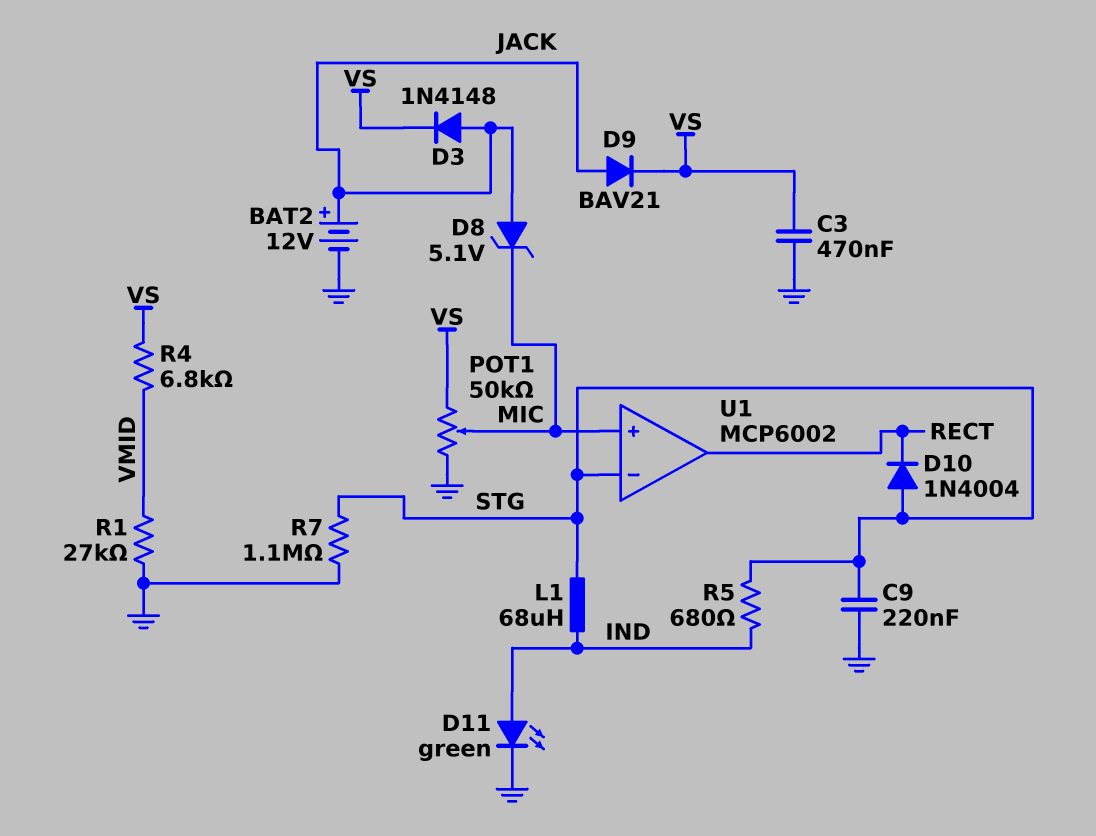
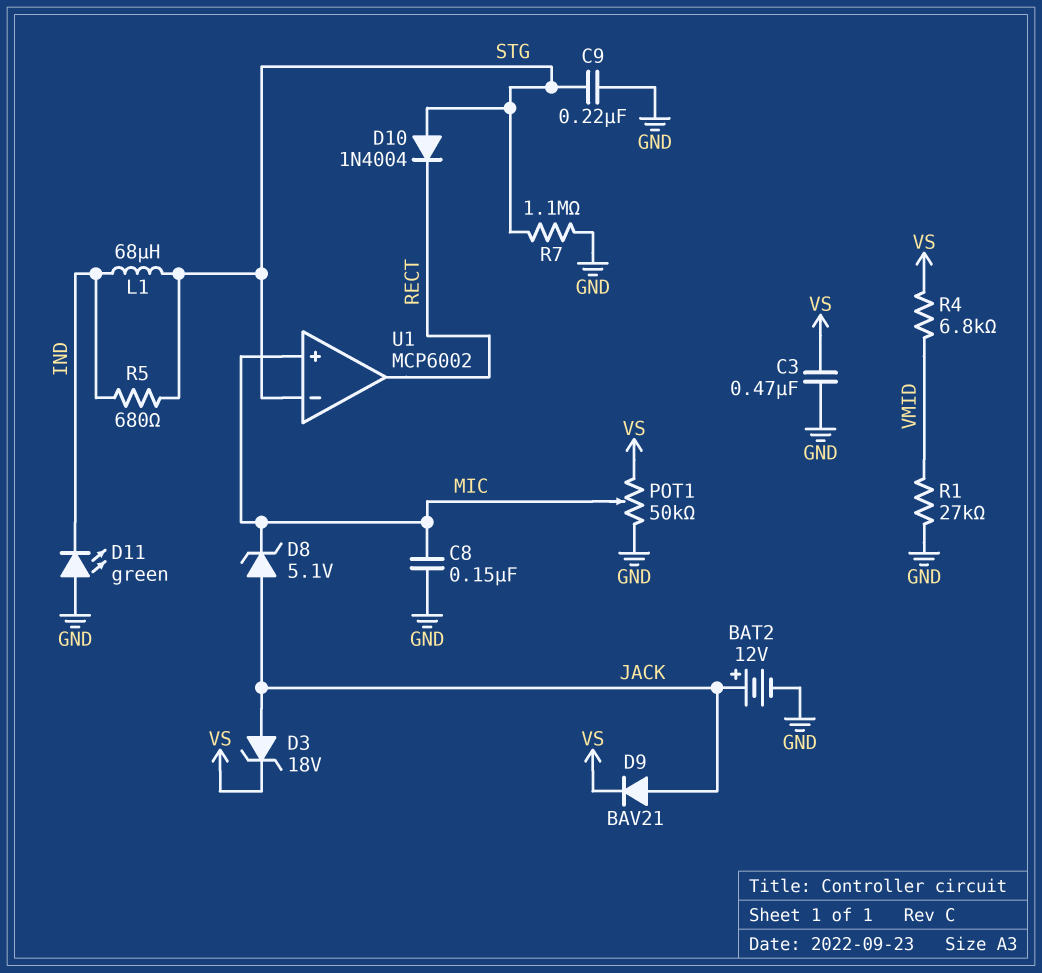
C8: none -> 150nF (GND, MIC)
D3: diode 1N4148 (A JACK, K VS) -> zener 18V (A JACK, K VS)
D11: LED green (A IND, K GND) -> LED green (A GND, K IND)

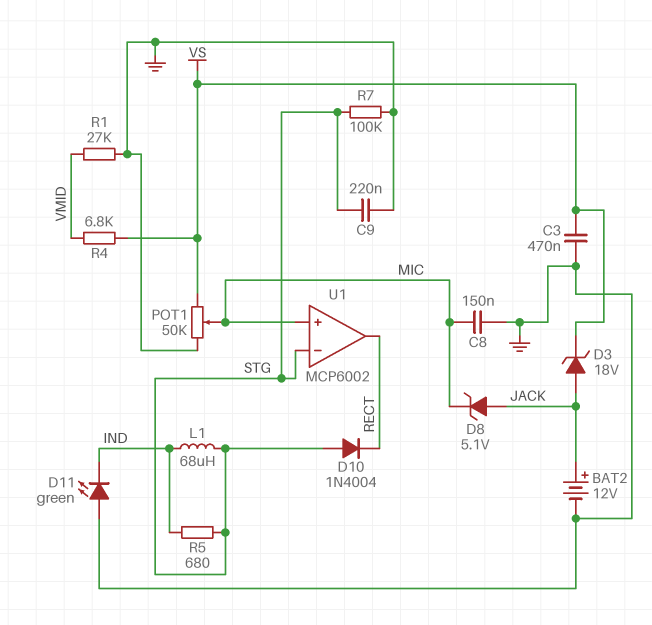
D9: diode BAV21 (A JACK, K VS) -> none
R7: 1.1M (GND, STG) -> 100k (GND, STG)

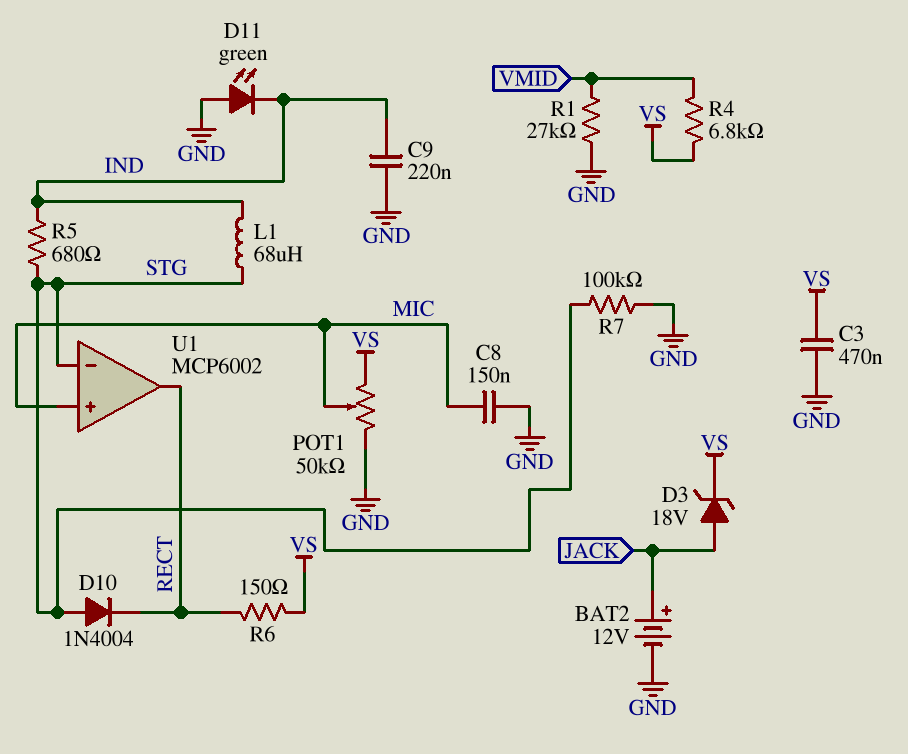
C9: 220nF (GND, STG) -> 220nF (GND, IND)
D8: zener 5.1V (A JACK, K MIC) -> none
R6: none -> 150 (RECT, VS)

